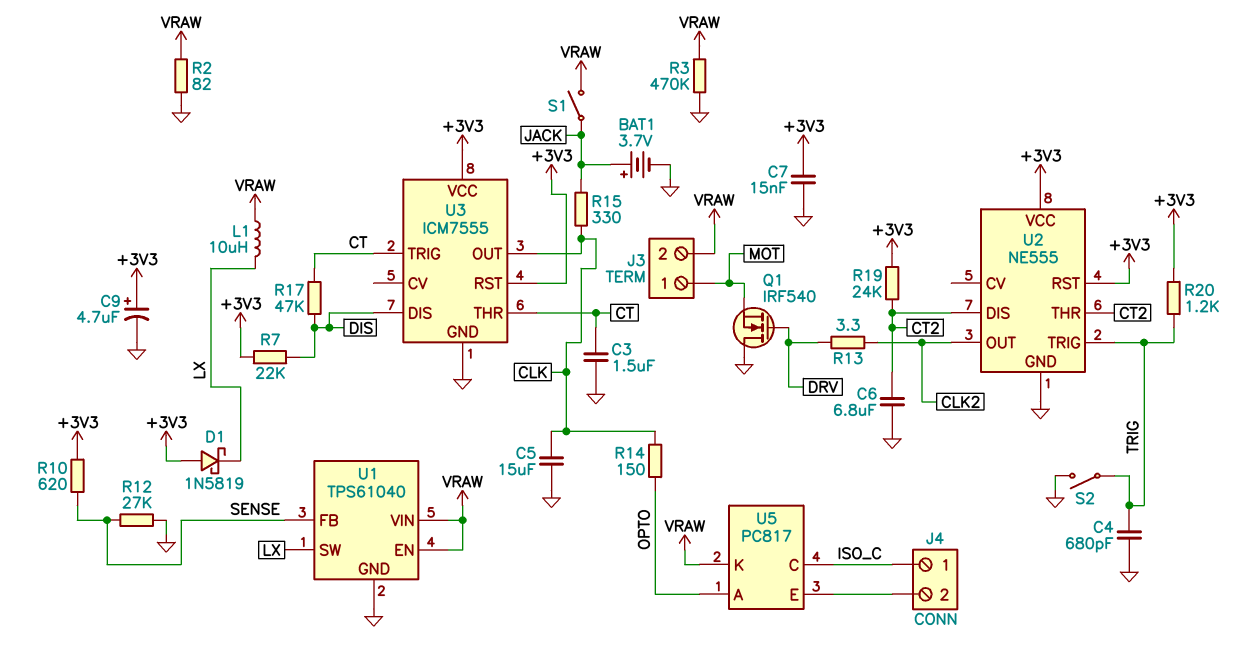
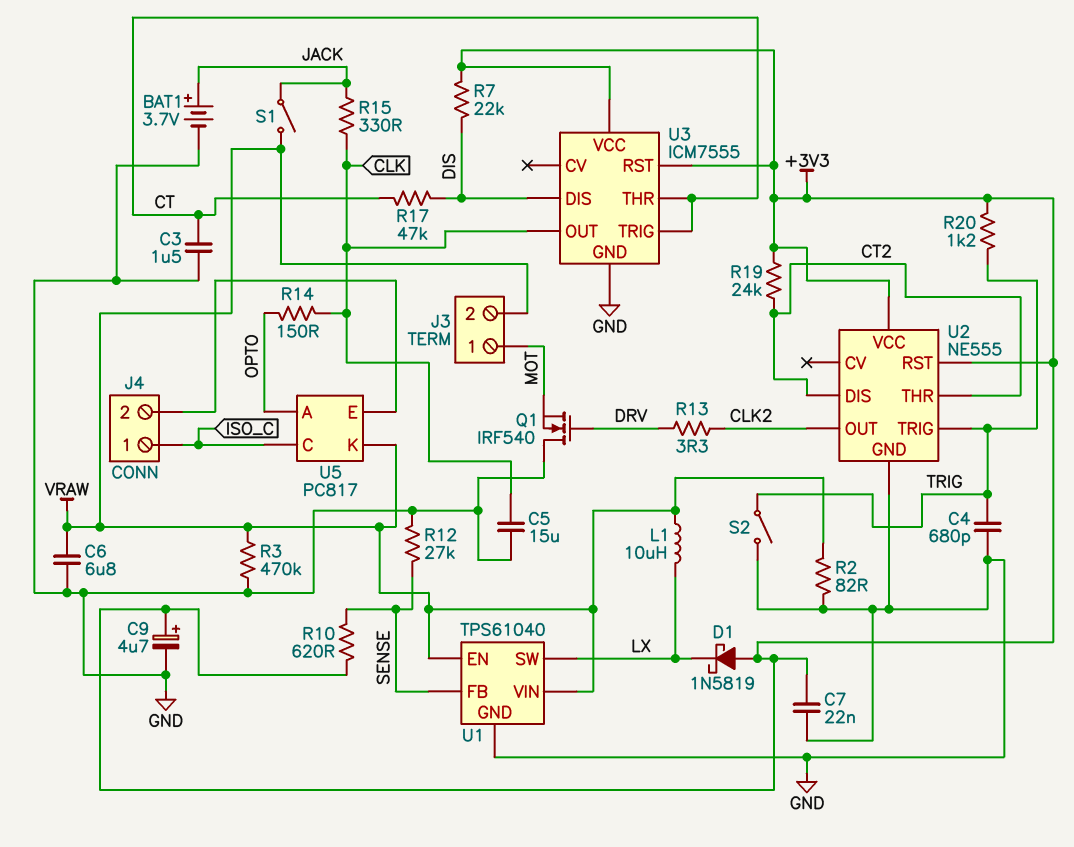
C6: 6.8uF (CT2, GND) -> 6.8uF (GND, VRAW)
C7: 15nF (+3V3, GND) -> 22nF (+3V3, GND)

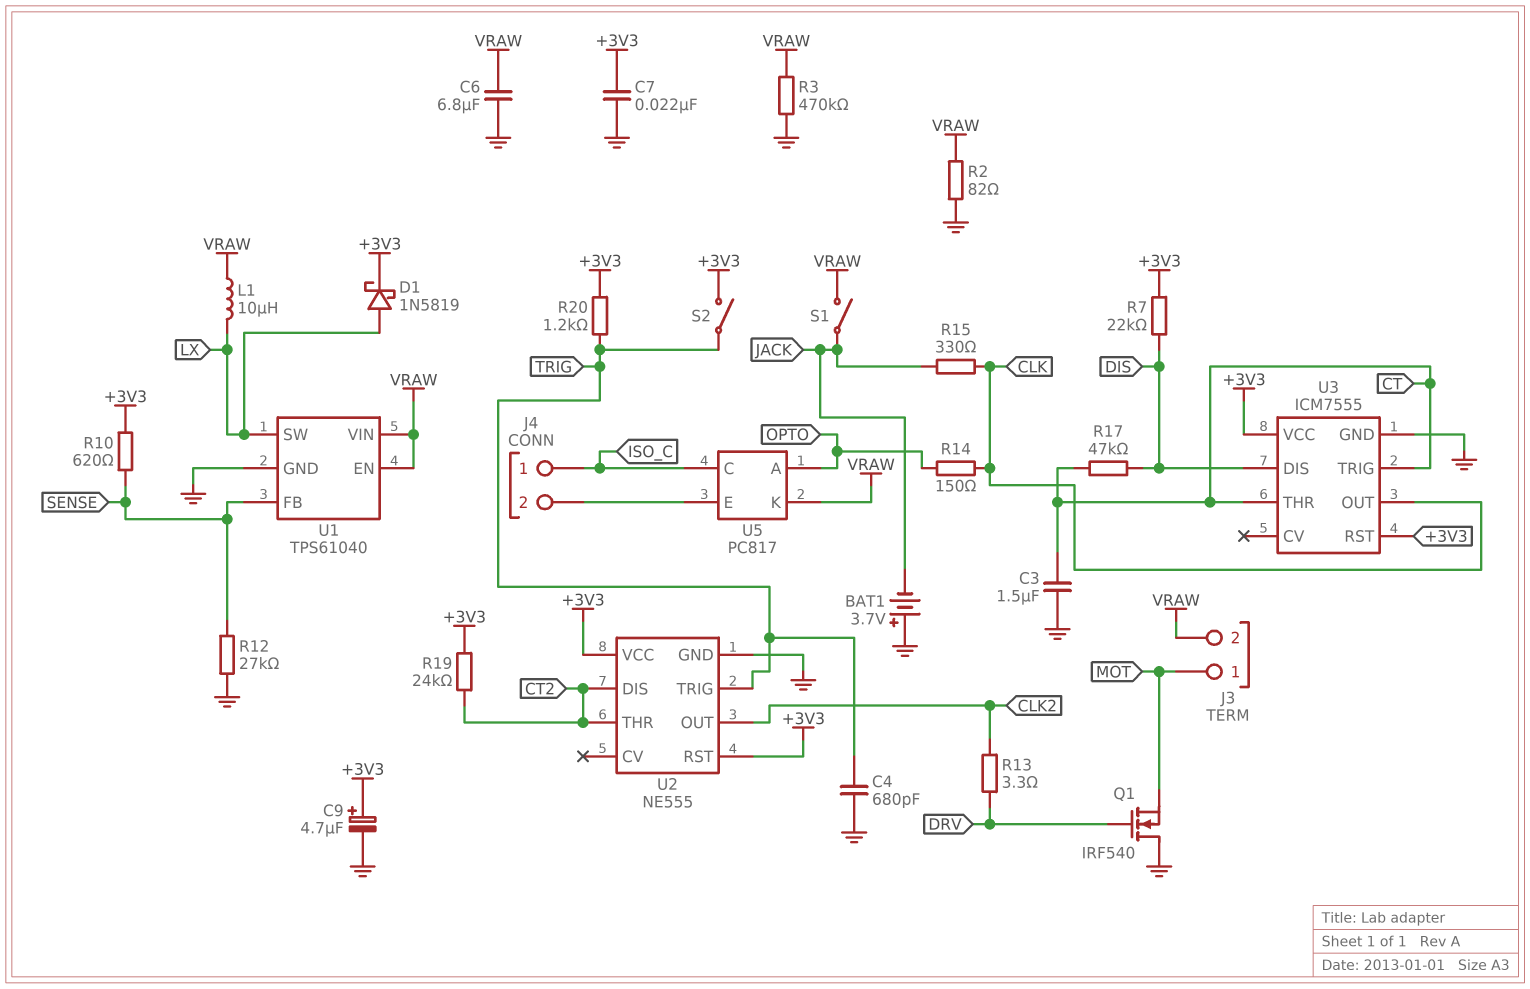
BAT1: 3.7V (plus JACK, minus GND) -> 3.7V (plus GND, minus JACK)
C5: 15uF (CLK, GND) -> none
D1: schottky 1N5819 (A +3V3, K LX) -> schottky 1N5819 (A LX, K +3V3)
S2: switch (GND, TRIG) -> switch (+3V3, TRIG)

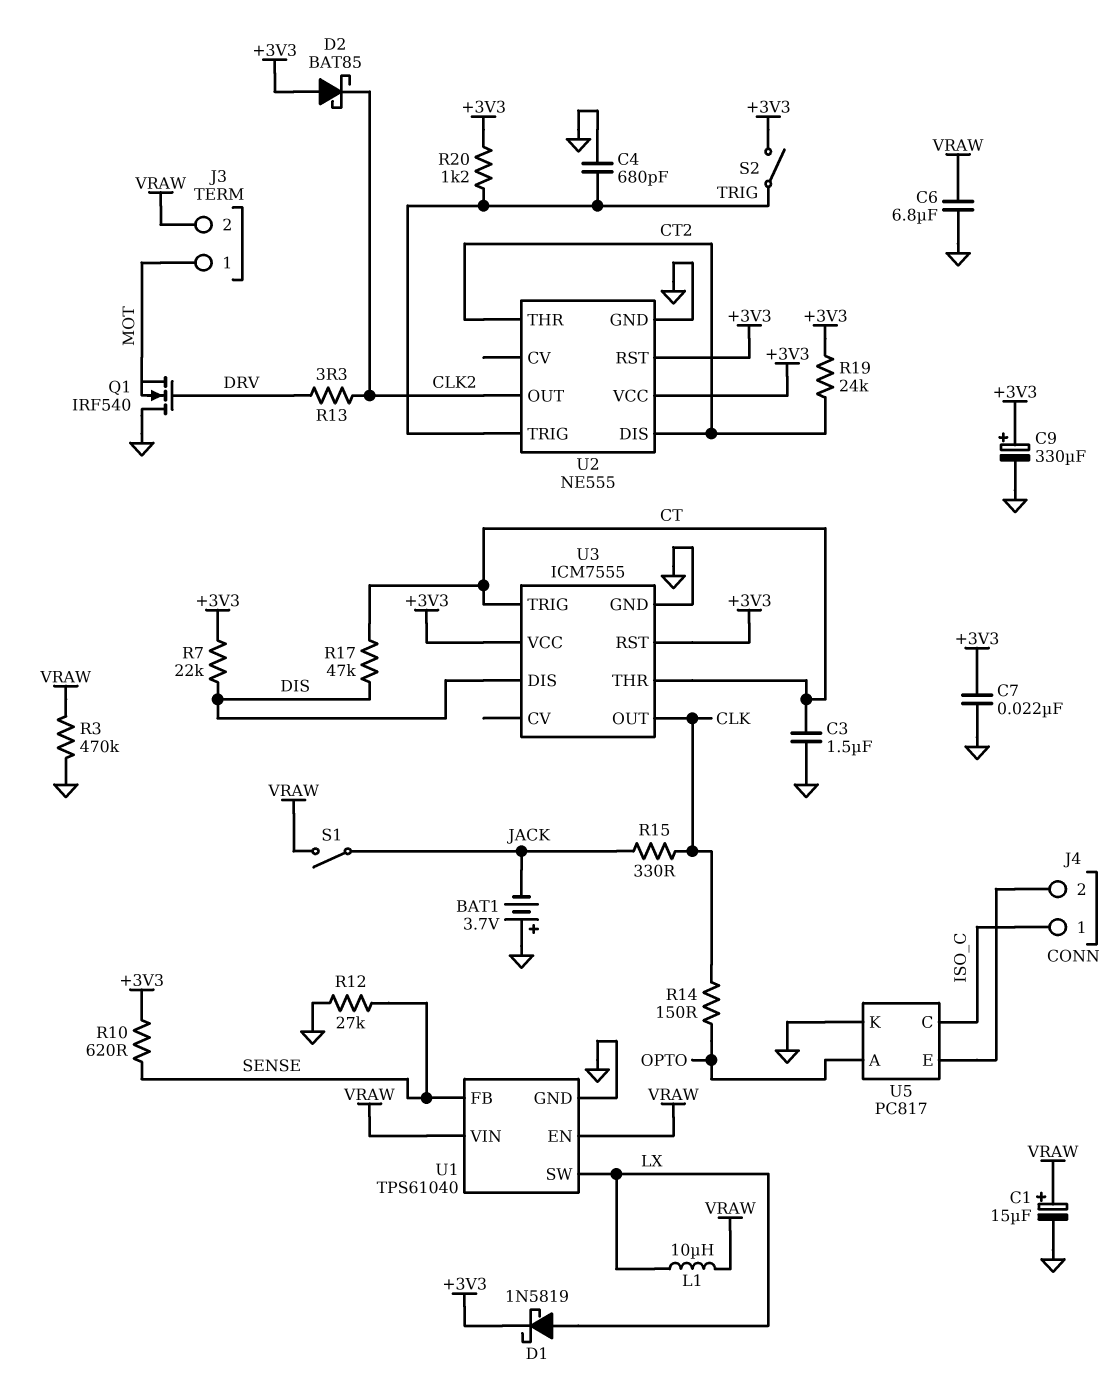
C1: none -> 15uF (plus VRAW, minus GND)
C9: 4.7uF (plus +3V3, minus GND) -> 330uF (plus +3V3, minus GND)
D2: none -> schottky BAT85 (A +3V3, K CLK2)
R2: 82 (GND, VRAW) -> none
U5 pin K: VRAW -> GND

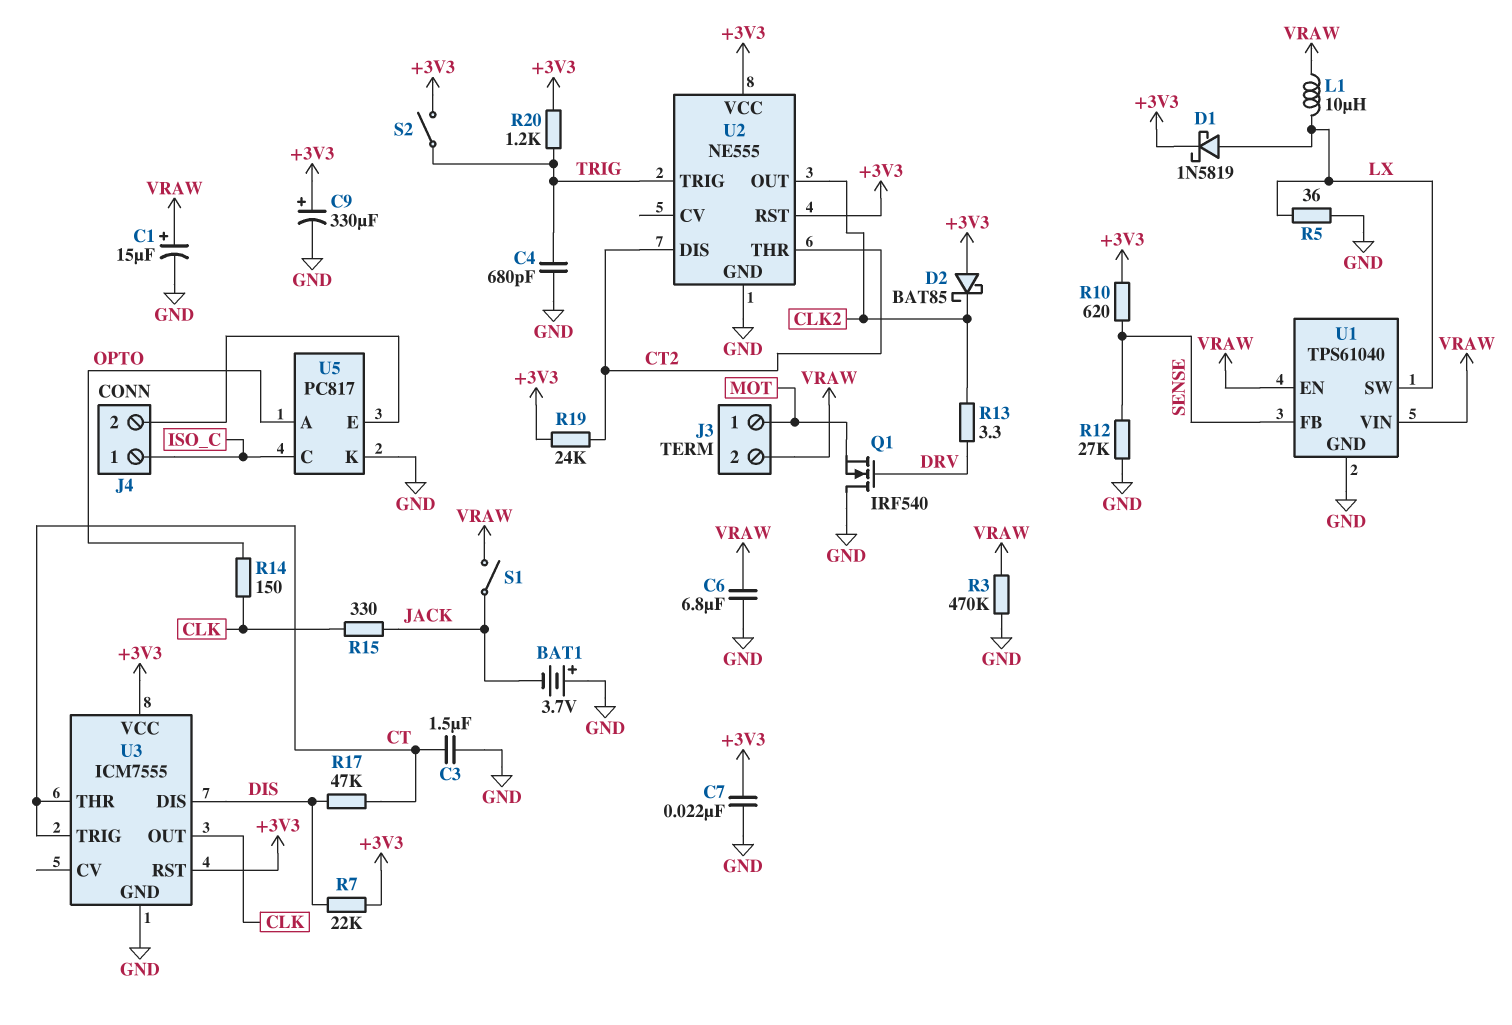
R5: none -> 36 (GND, LX)

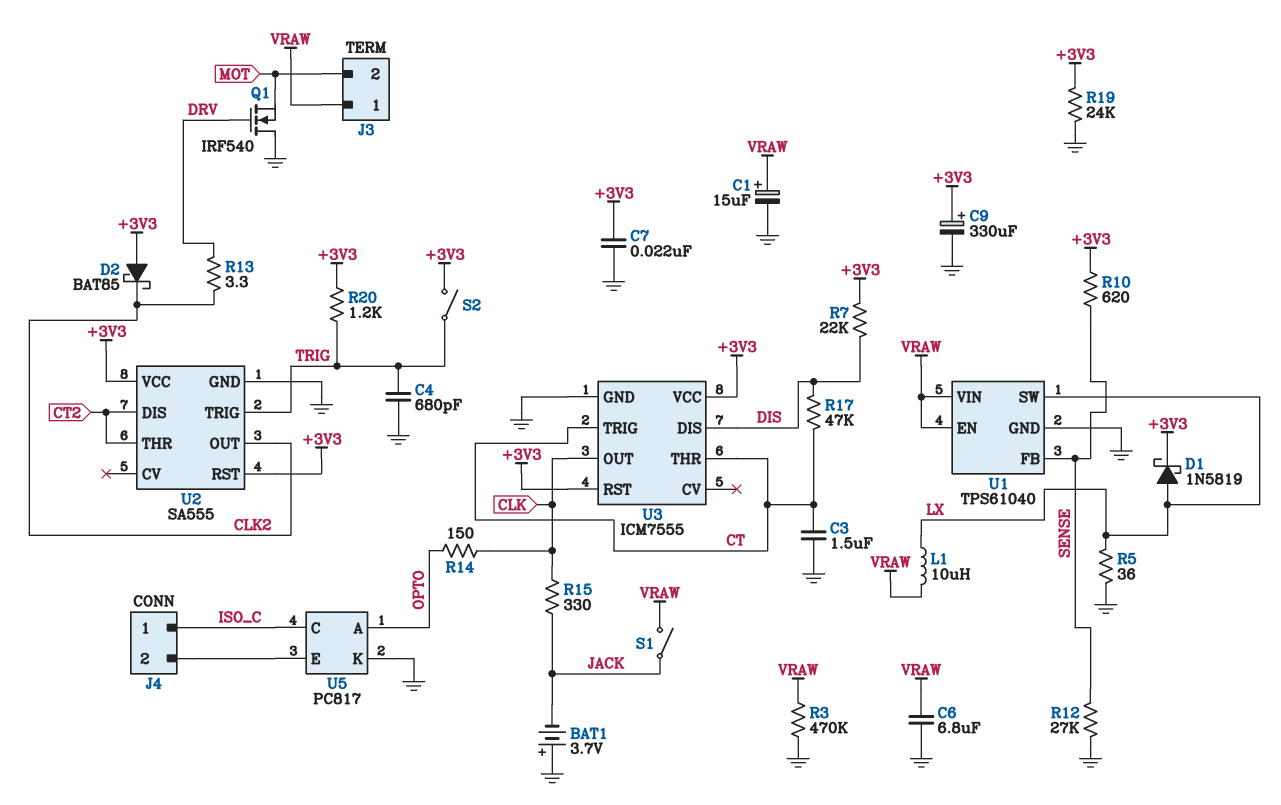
J3 pin 1: MOT -> VRAW
J3 pin 2: VRAW -> MOT
R19: 24k (+3V3, CT2) -> 24k (+3V3, GND)
U2: NE555 -> SA555

